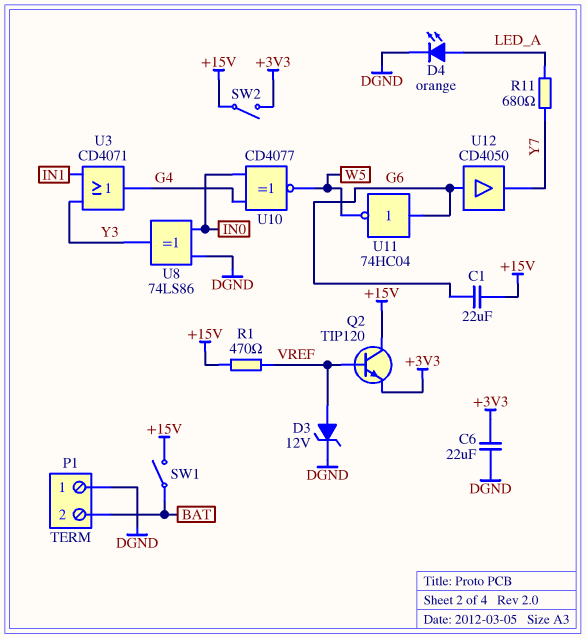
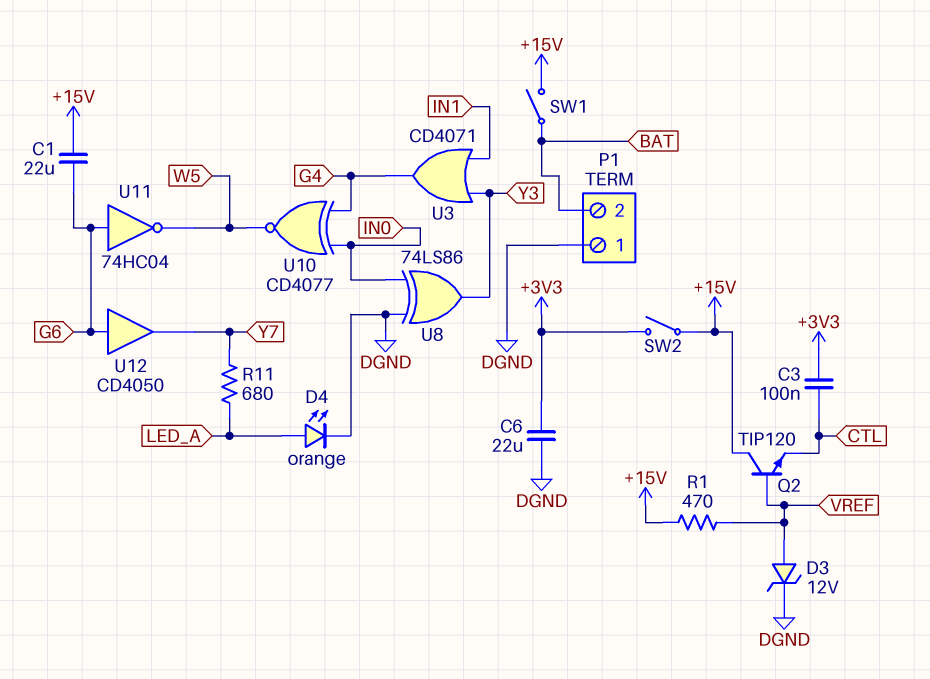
C3: none -> 100nF (+3V3, CTL)
Q2: NPN TIP120 (B VREF, C +15V, E +3V3) -> NPN TIP120 (B VREF, C +15V, E CTL)

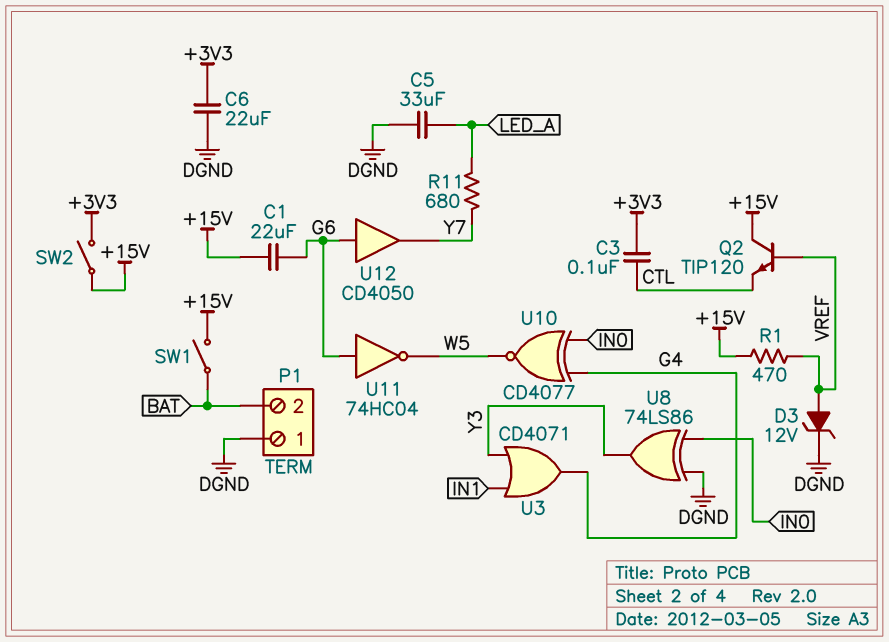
C5: none -> 33uF (DGND, LED_A)
D4: LED orange (A LED_A, K DGND) -> none

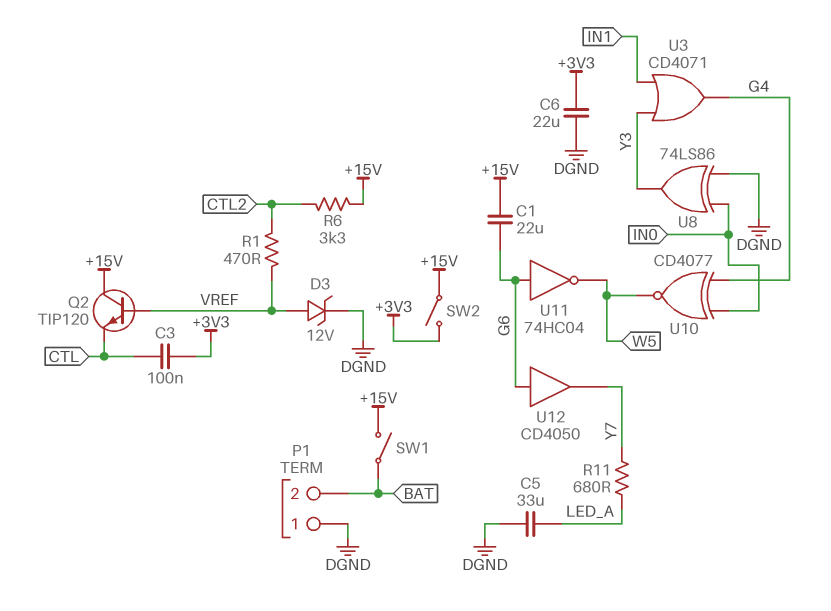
R1: 470 (+15V, VREF) -> 470 (CTL2, VREF)
R6: none -> 3.3k (+15V, CTL2)

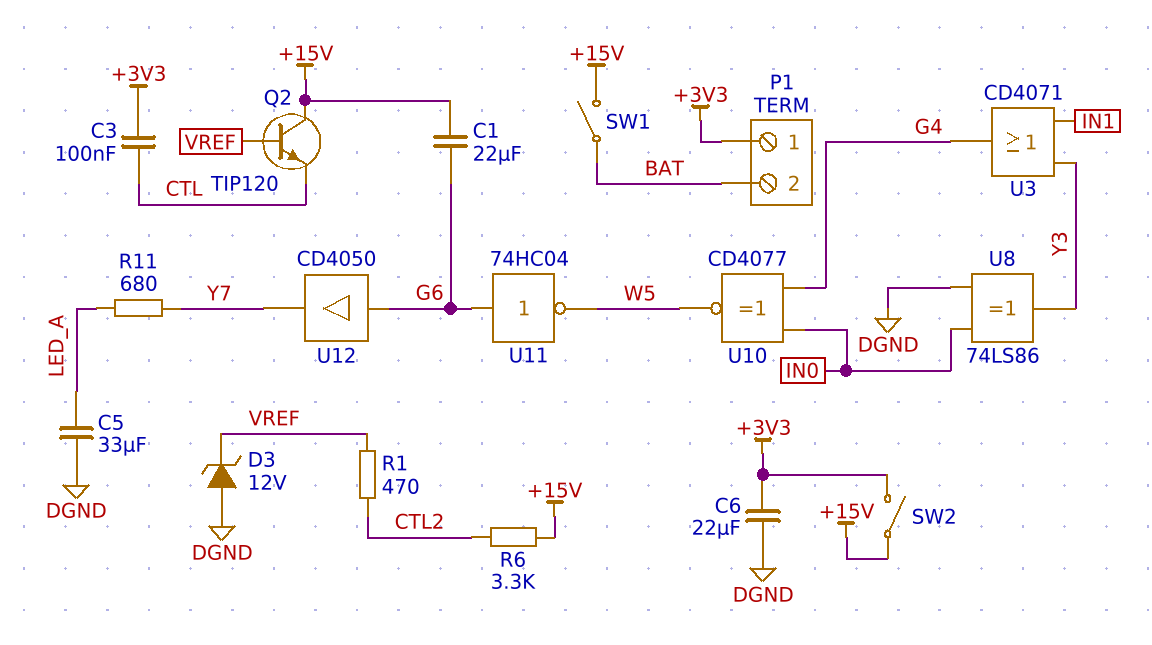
D3: zener 12V (A VREF, K DGND) -> zener 12V (A DGND, K VREF)
P1 pin 1: DGND -> +3V3

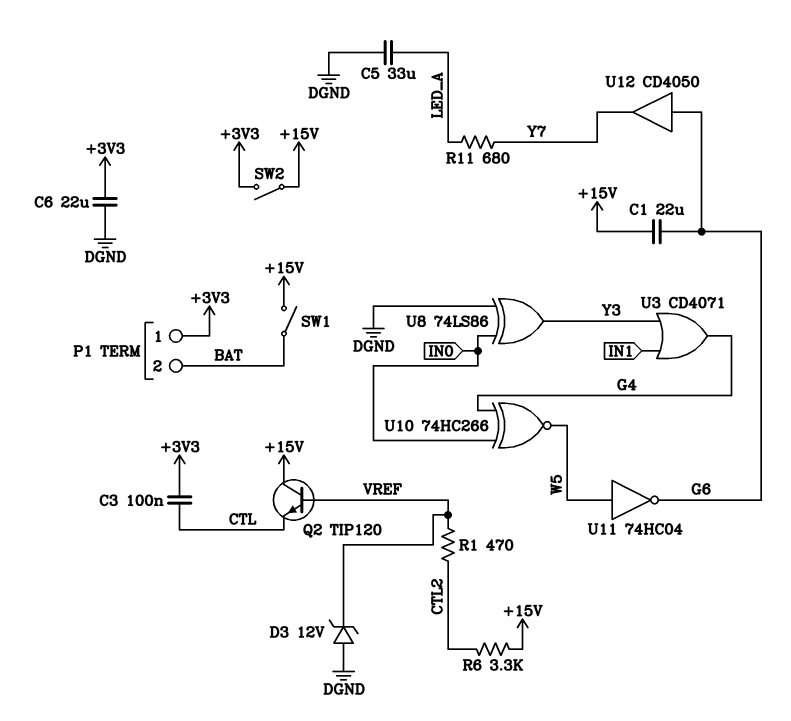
U10: XNOR CD4077 (in G4, in IN0, out W5) -> XNOR 74HC266 (in G4, in IN0, out W5)
U11: NOT 74HC04 (in G6, out W5) -> NOT 74HC04 (in W5, out G6)

